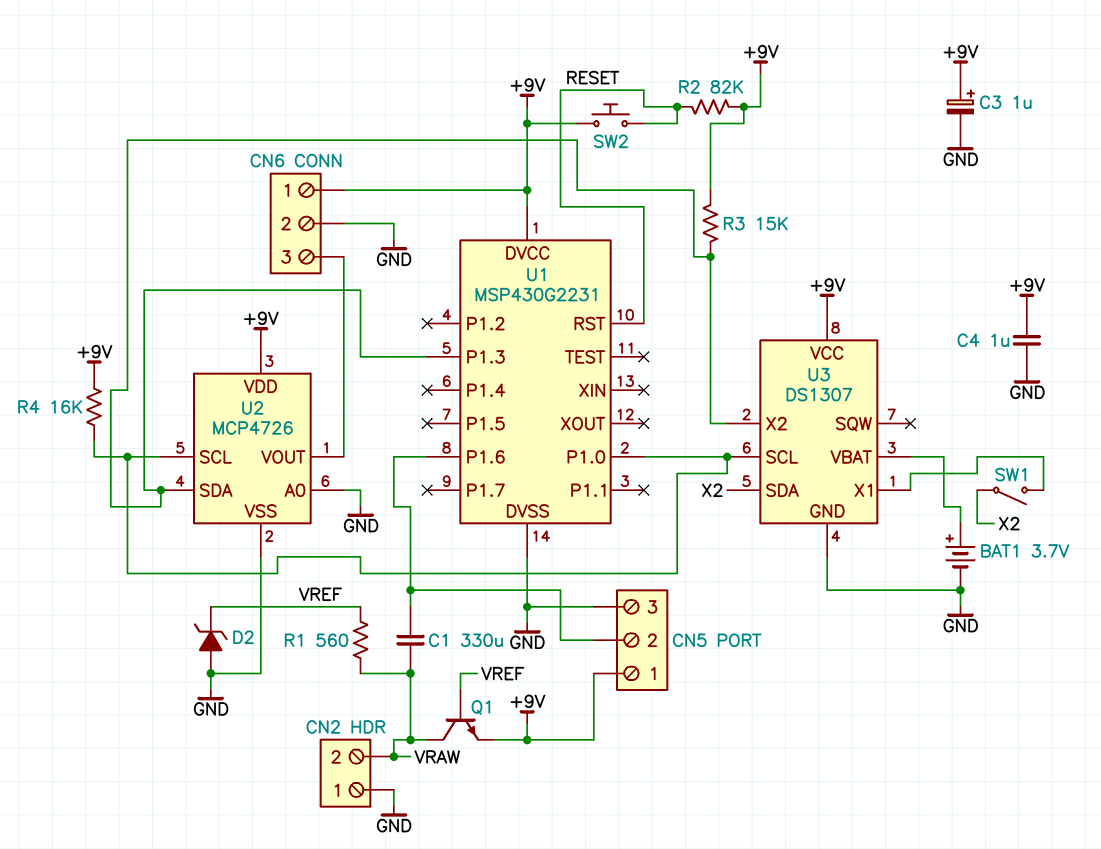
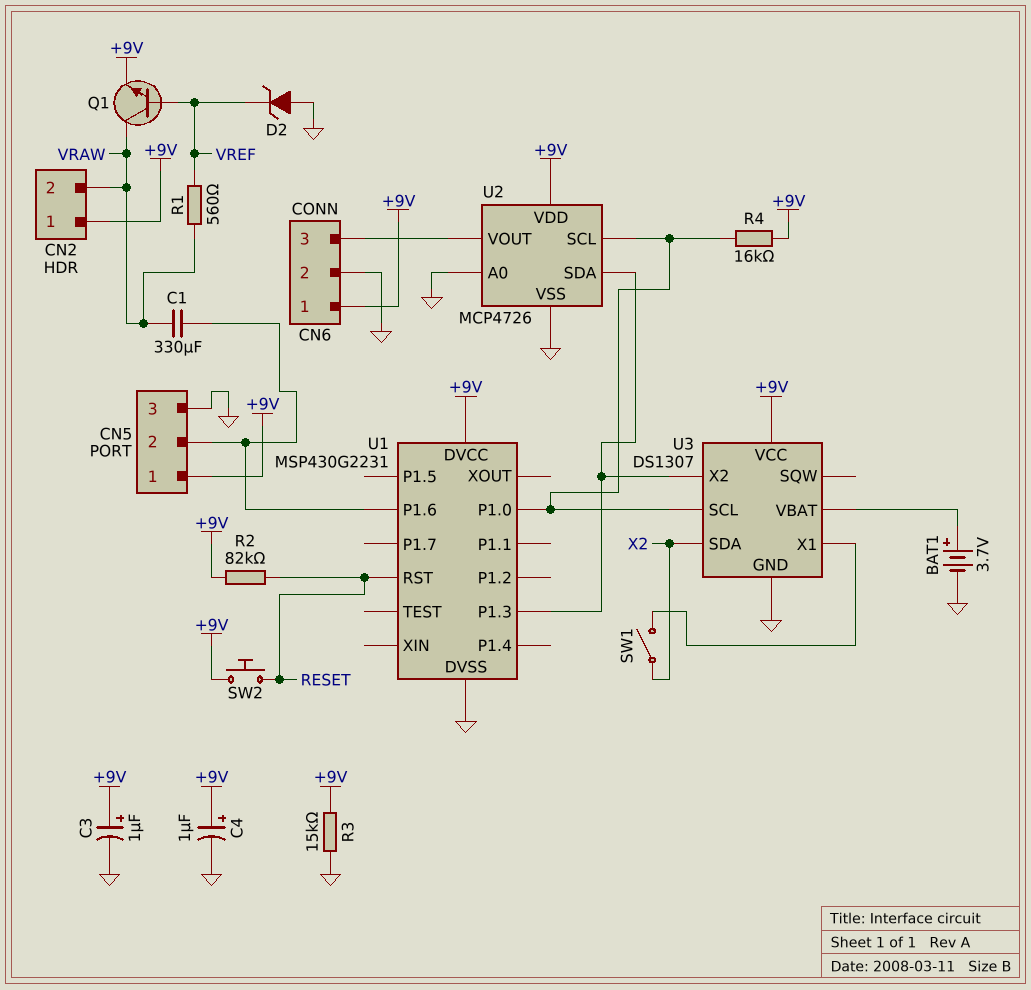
C4: 1uF (+9V, GND) -> 1uF (plus +9V, minus GND)
CN2 pin 1: GND -> +9V
R3: 15k (+9V, U1/P1.3) -> 15k (+9V, GND)

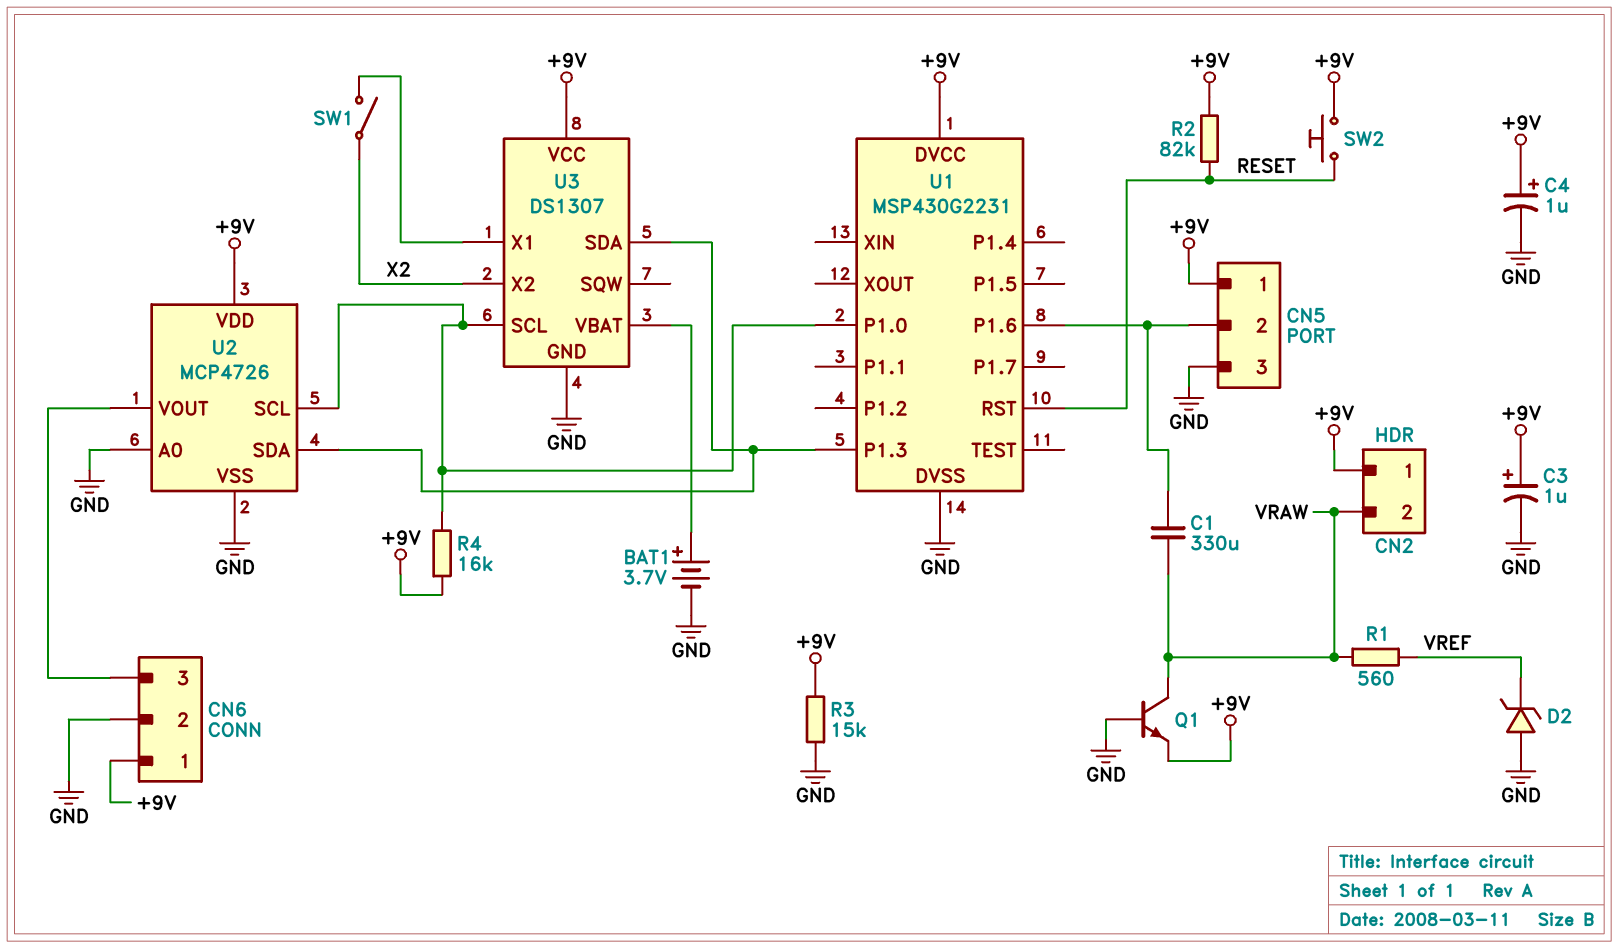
Q1: NPN (B VREF, C VRAW, E +9V) -> NPN (B GND, C VRAW, E +9V)
U3 pin SDA: X2 -> U1/P1.3
U3 pin X2: U1/P1.3 -> X2

